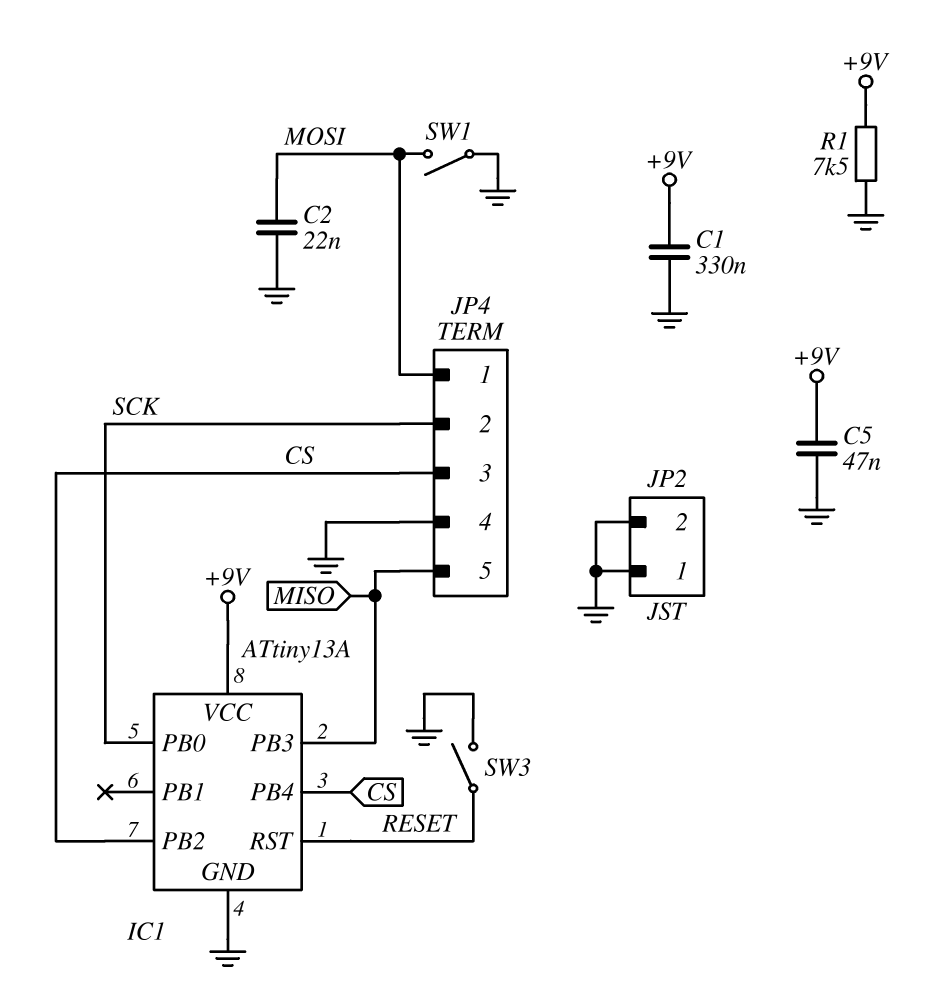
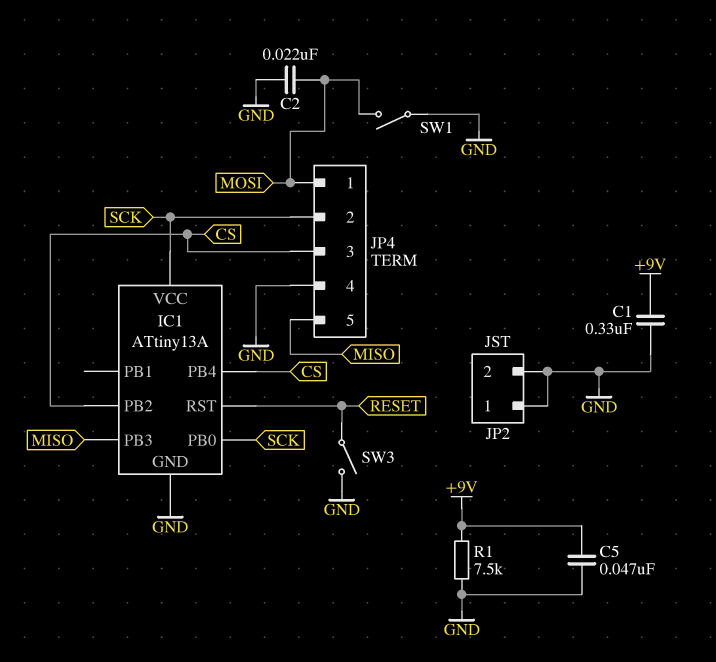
IC1 pin VCC: +9V -> SCK

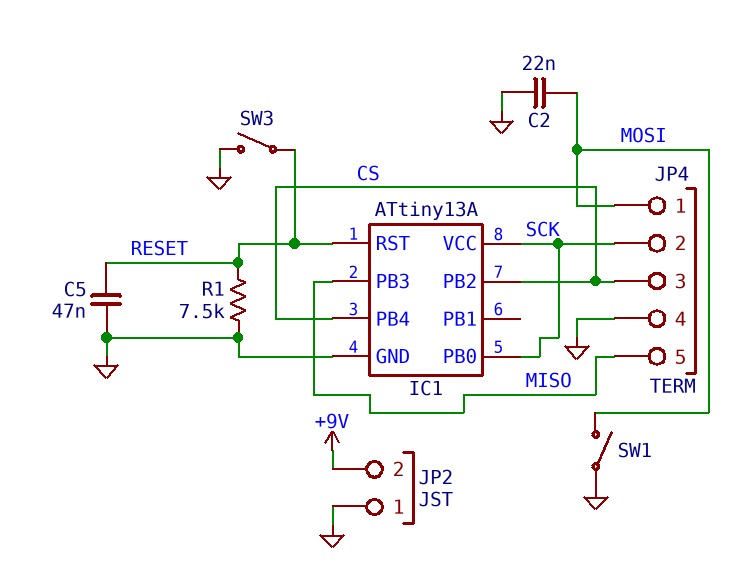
C1: 330nF (+9V, GND) -> none
C5: 47nF (+9V, GND) -> 47nF (GND, RESET)
JP2 pin 2: GND -> +9V
R1: 7.5k (+9V, GND) -> 7.5k (GND, RESET)

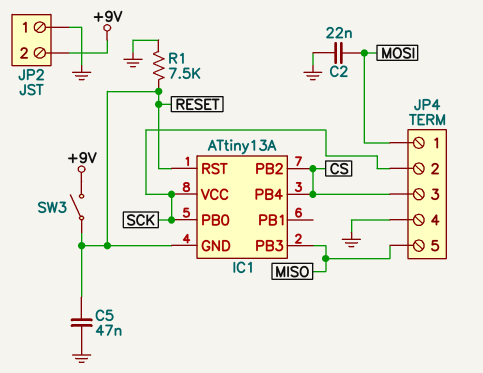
IC1 pin GND: GND -> RESET
SW1: switch (GND, MOSI) -> none
SW3: switch (GND, RESET) -> switch (+9V, RESET)

